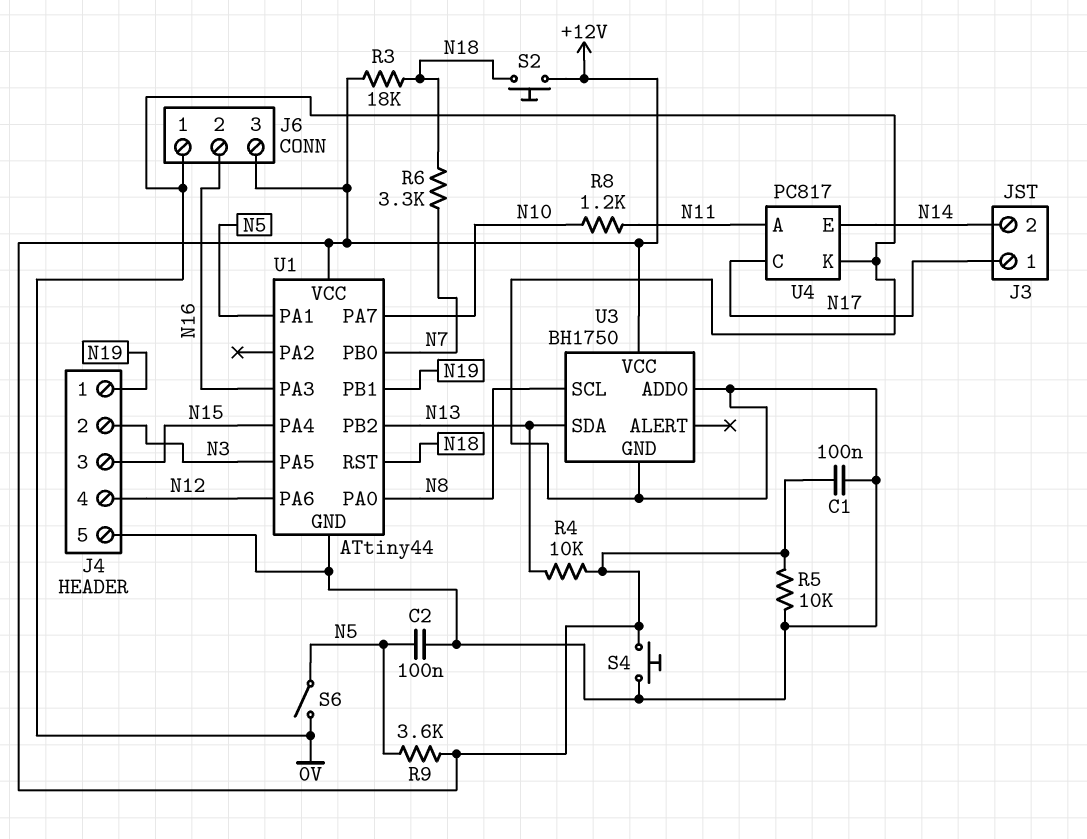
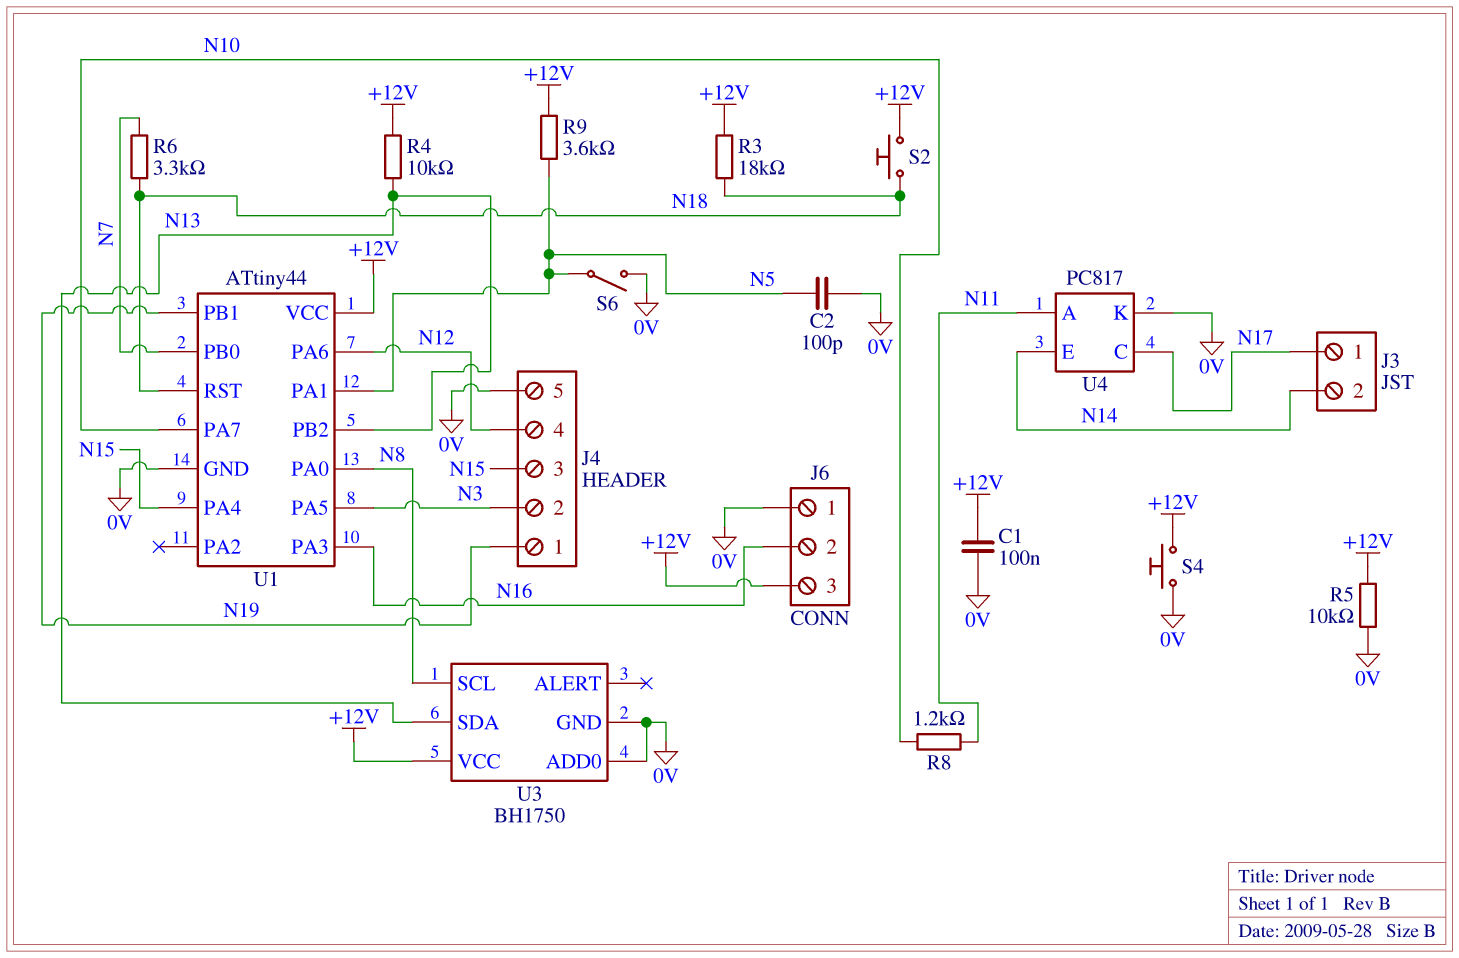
C2: 100nF (0V, N5) -> 100pF (0V, N5)

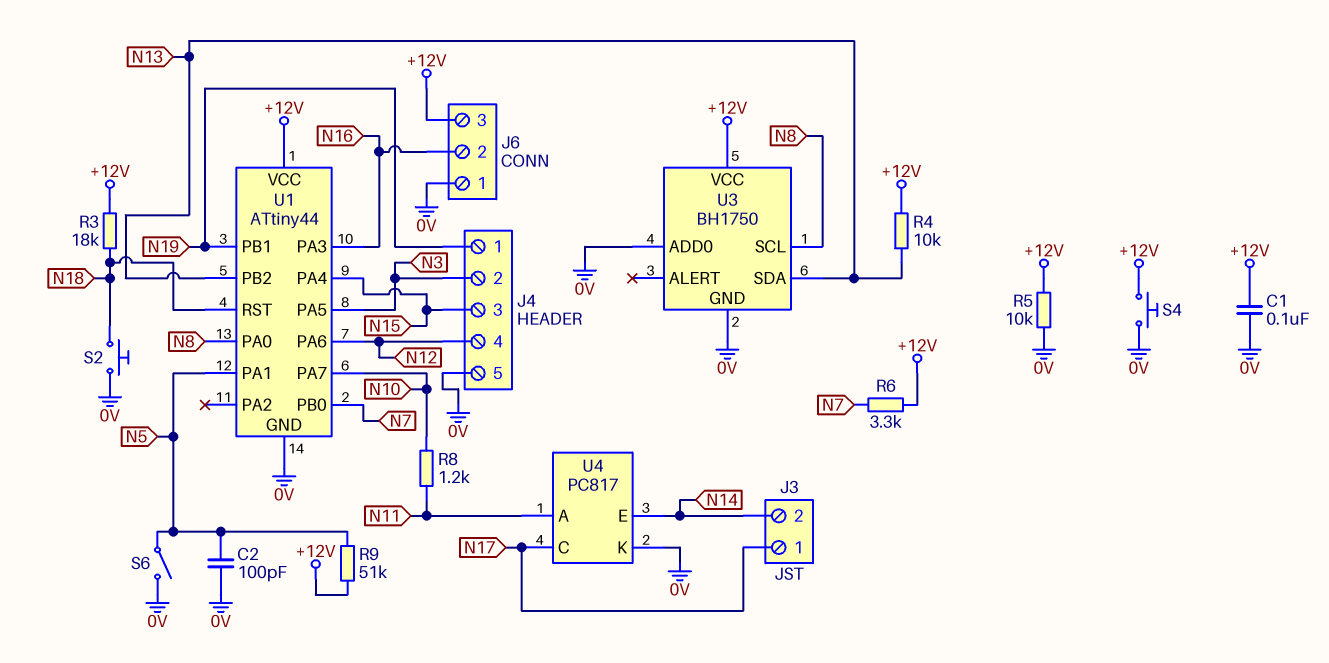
R6: 3.3k (N7, N18) -> 3.3k (+12V, N7)
R9: 3.6k (+12V, N5) -> 51k (+12V, N5)
S2: button (+12V, N18) -> button (0V, N18)

